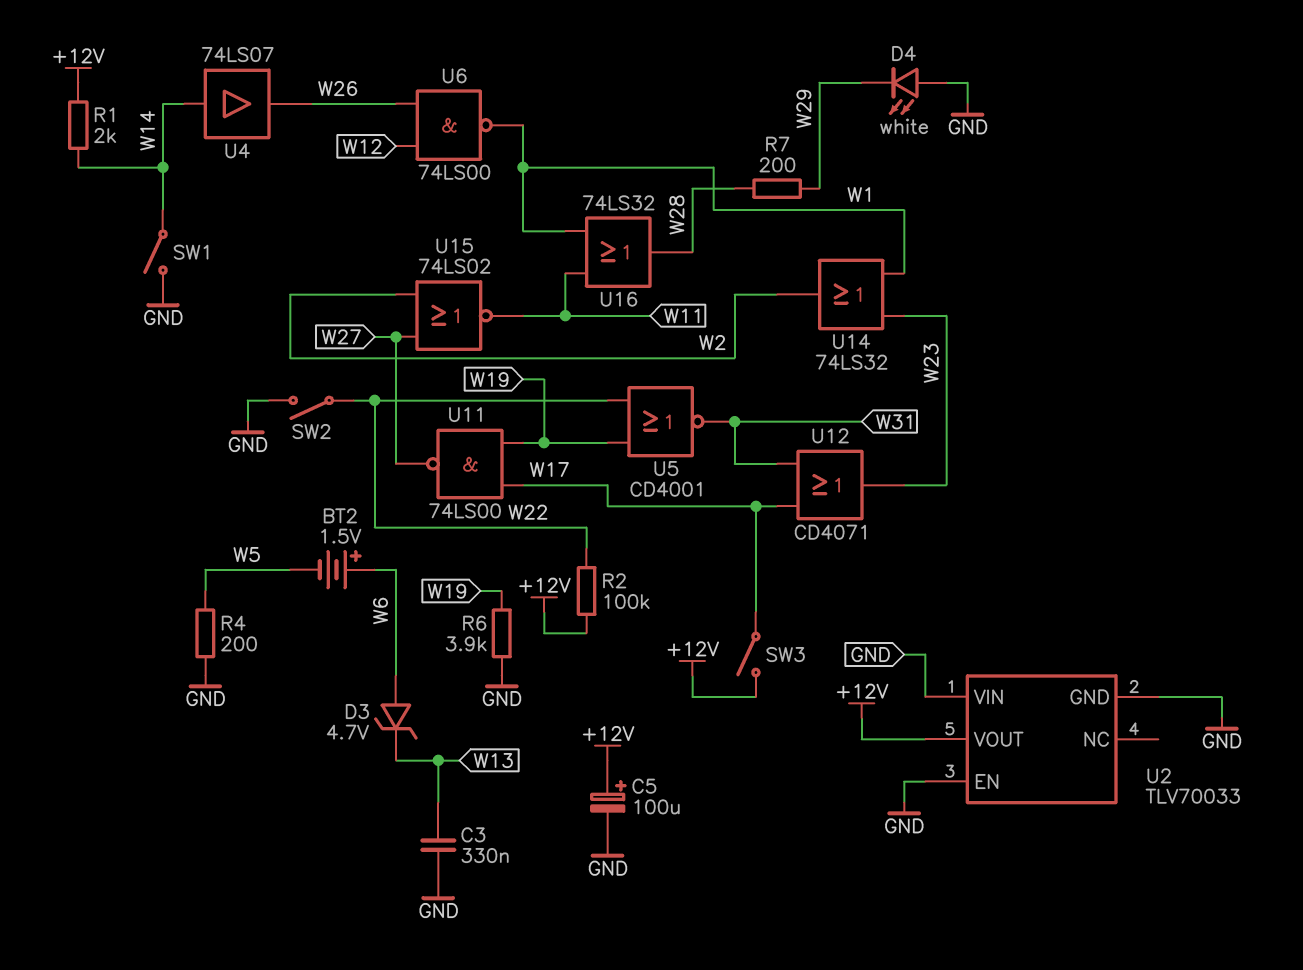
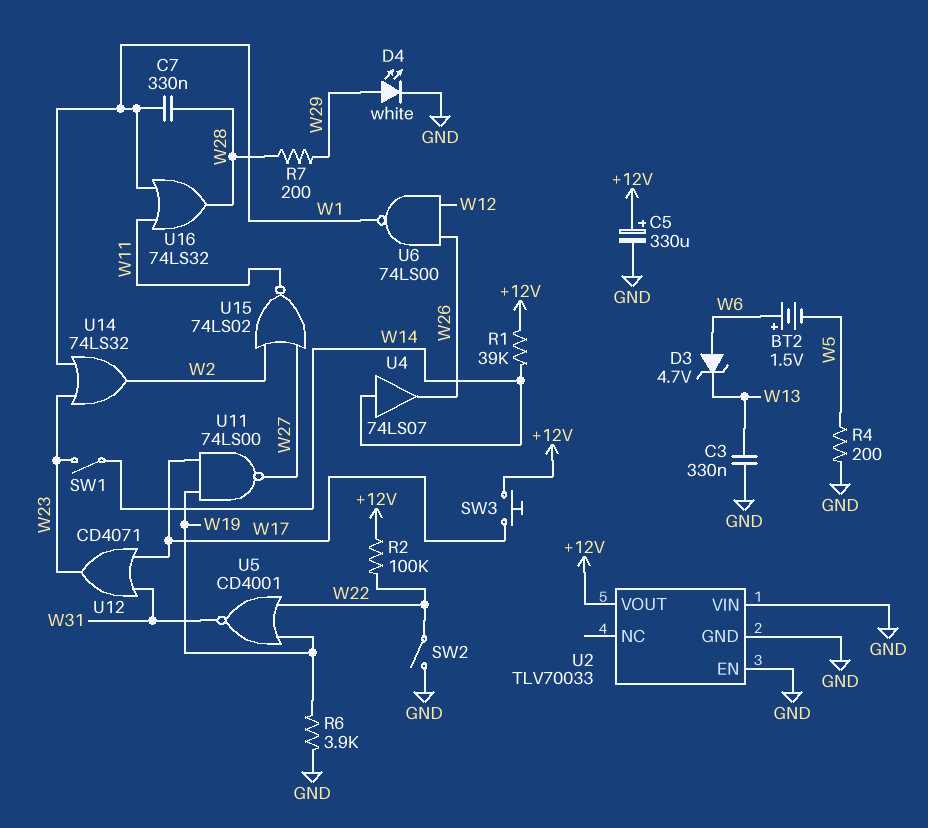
C5: 100uF (plus +12V, minus GND) -> 330uF (plus +12V, minus GND)
C7: none -> 330nF (W1, W28)
D4: LED white (A GND, K W29) -> LED white (A W29, K GND)
R1: 2k (+12V, W14) -> 39k (+12V, W14)
SW1: switch (GND, W14) -> switch (W14, W23)
SW3: switch (+12V, W17) -> button (+12V, W17)

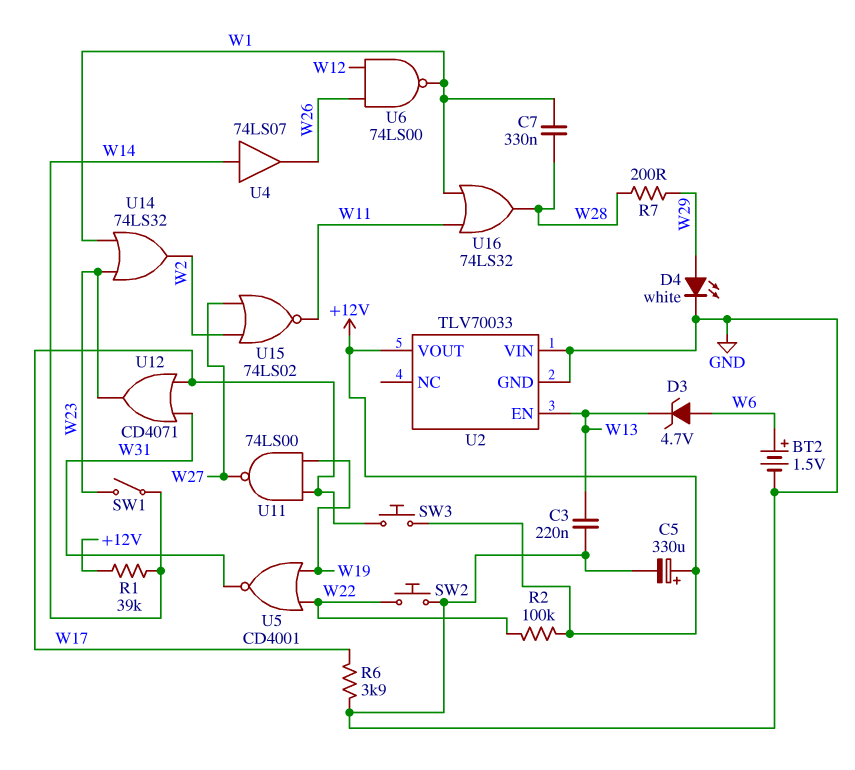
BT2: 1.5V (plus W6, minus W5) -> 1.5V (plus W6, minus GND)
C3: 330nF (GND, W13) -> 220nF (GND, W13)
R4: 200 (GND, W5) -> none
R6: 3.9k (GND, W19) -> 3.9k (GND, W17)
SW2: switch (GND, W22) -> button (GND, W22)
U2 pin EN: GND -> W13

